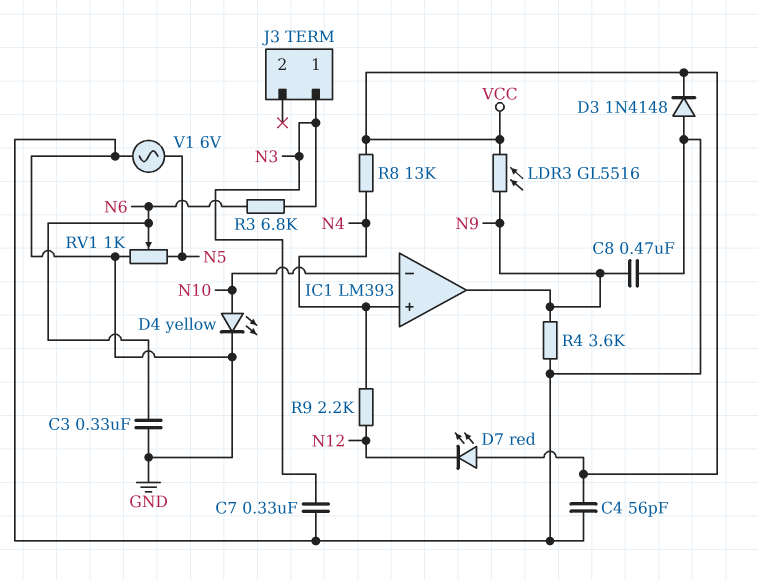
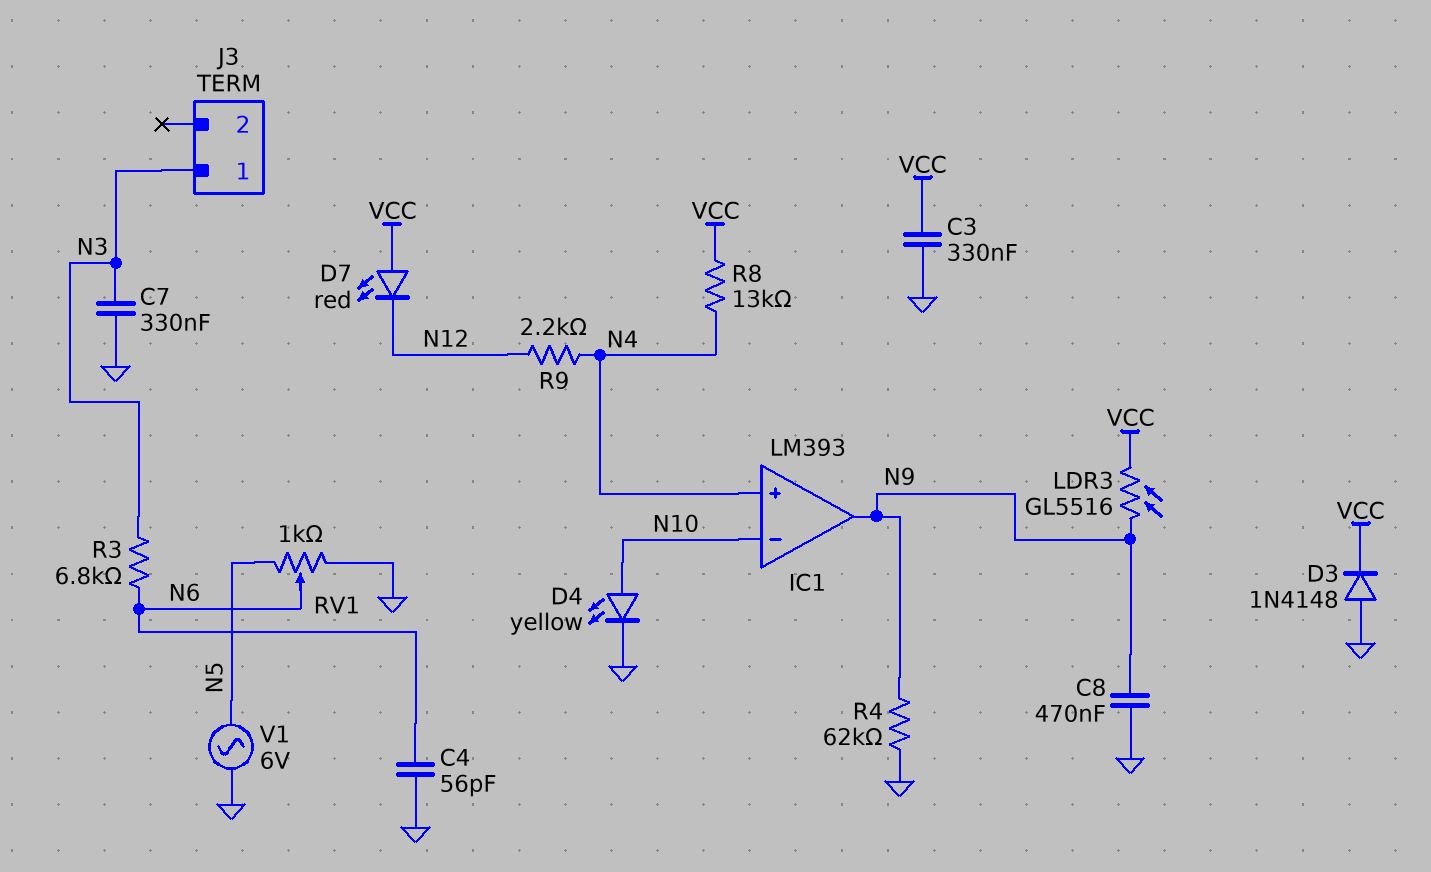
C3: 330nF (GND, N6) -> 330nF (GND, VCC)
C4: 56pF (GND, VCC) -> 56pF (GND, N6)
R4: 3.6k (GND, N9) -> 62k (GND, N9)

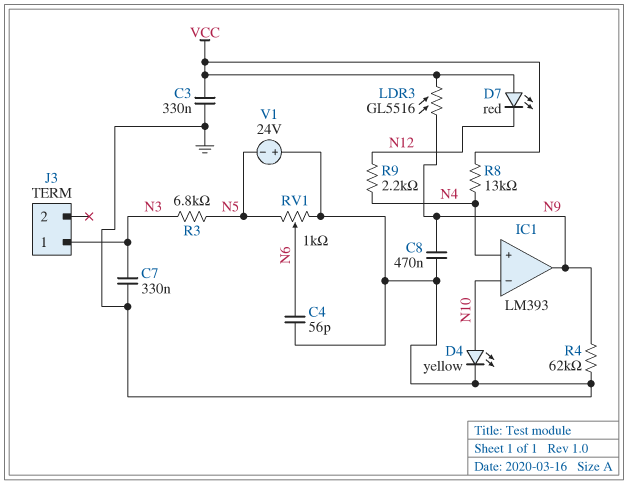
D3: diode 1N4148 (A GND, K VCC) -> none
R3: 6.8k (N3, N6) -> 6.8k (N3, N5)
V1: AC 6V (GND, N5) -> 24V (plus GND, minus N5)

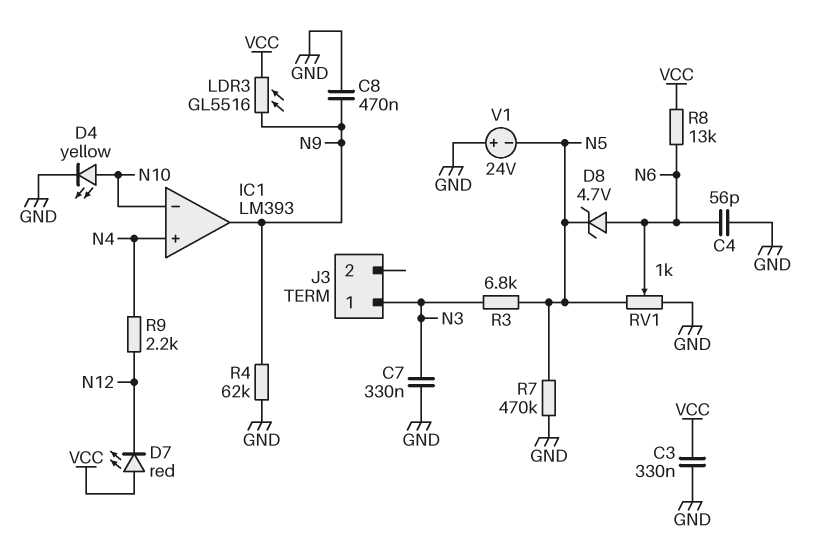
D8: none -> zener 4.7V (A N6, K N5)
R7: none -> 470k (GND, N5)
R8: 13k (N4, VCC) -> 13k (N6, VCC)

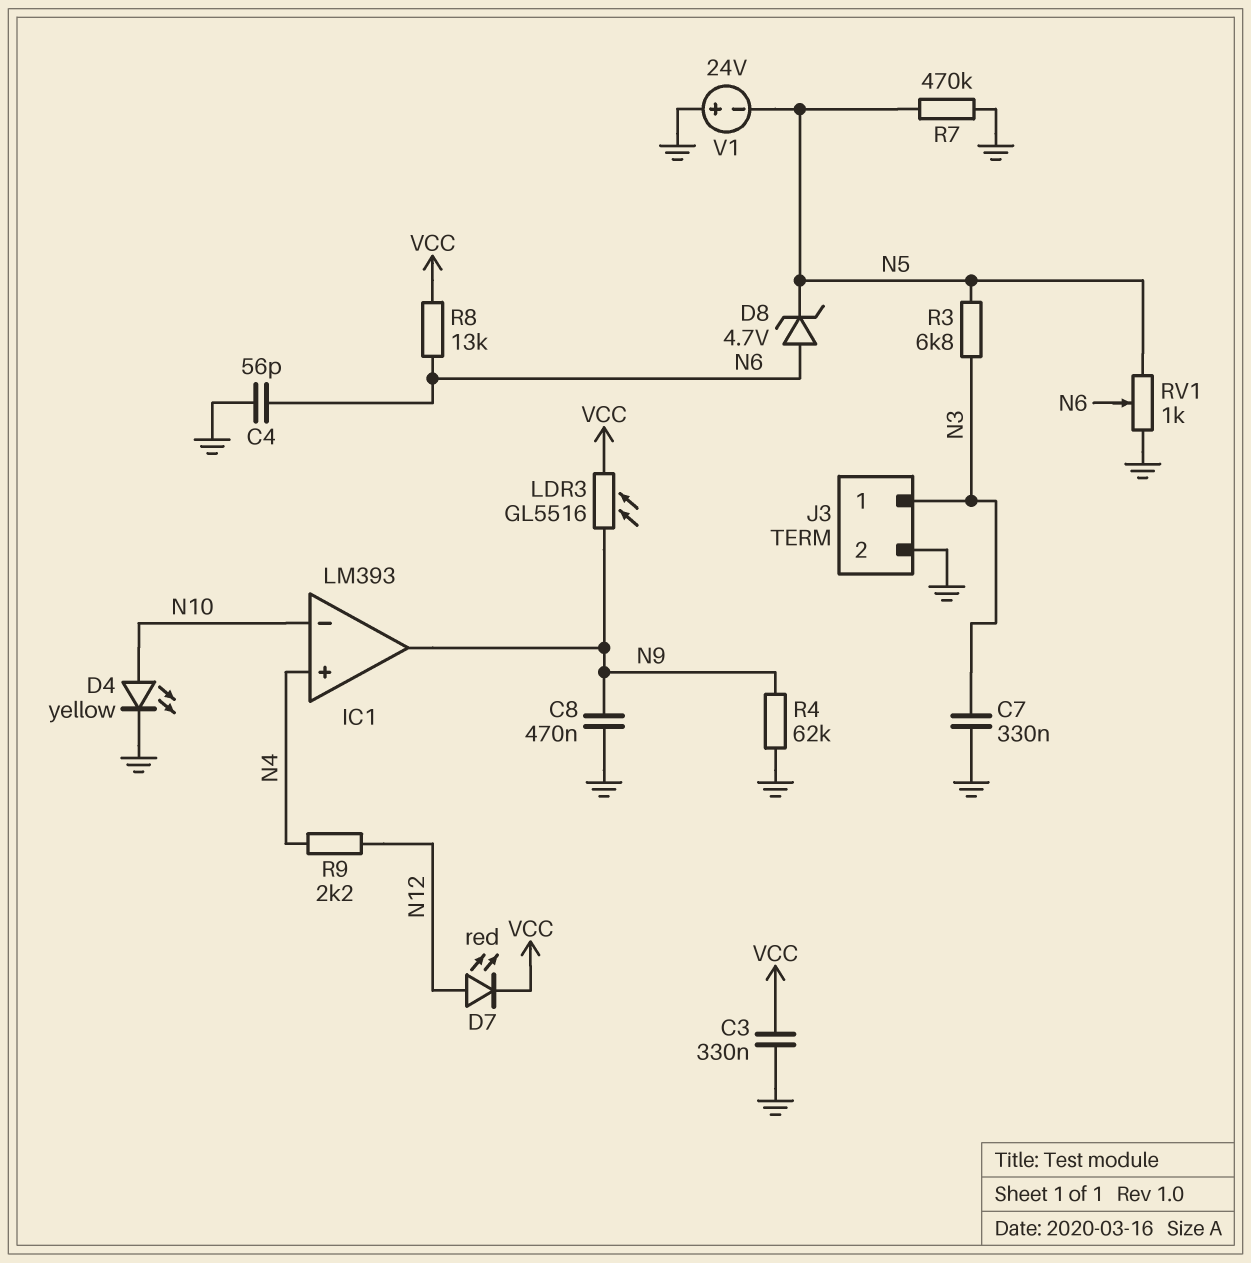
D7: LED red (A VCC, K N12) -> LED red (A N12, K VCC)
J3 pin 2: none -> GND

